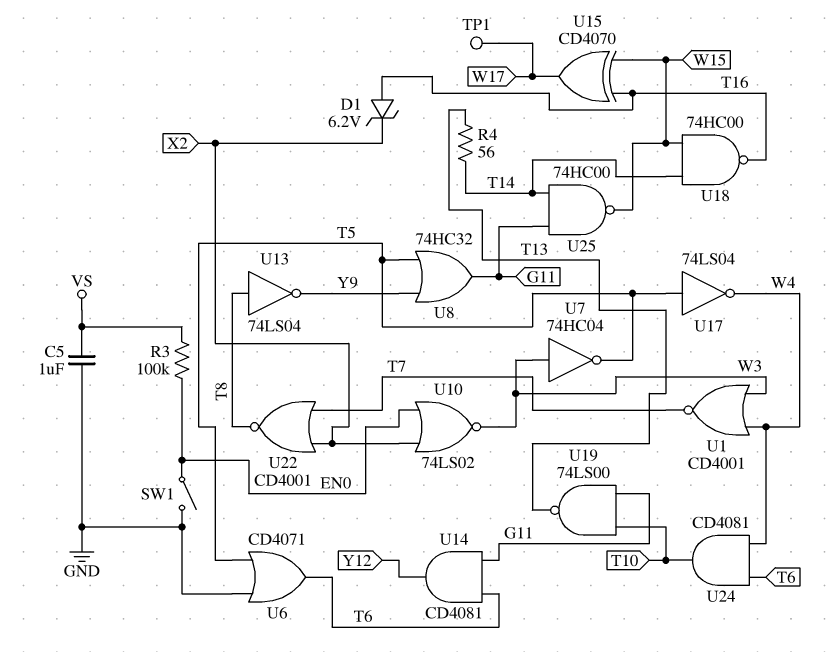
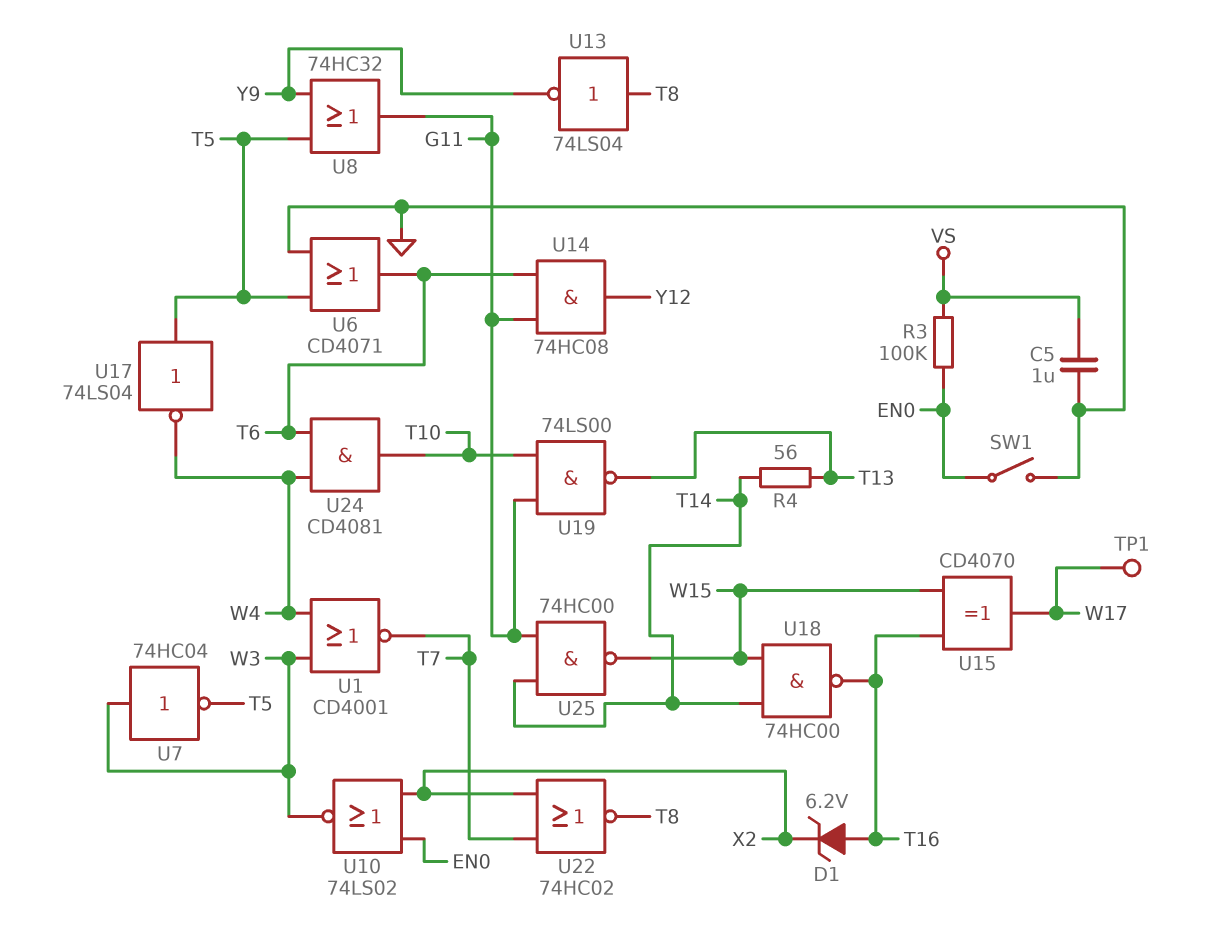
U14: AND CD4081 (in G11, in T6, out Y12) -> AND 74HC08 (in G11, in T6, out Y12)
U22: NOR CD4001 (in T7, in X2, out T8) -> NOR 74HC02 (in T7, in X2, out T8)

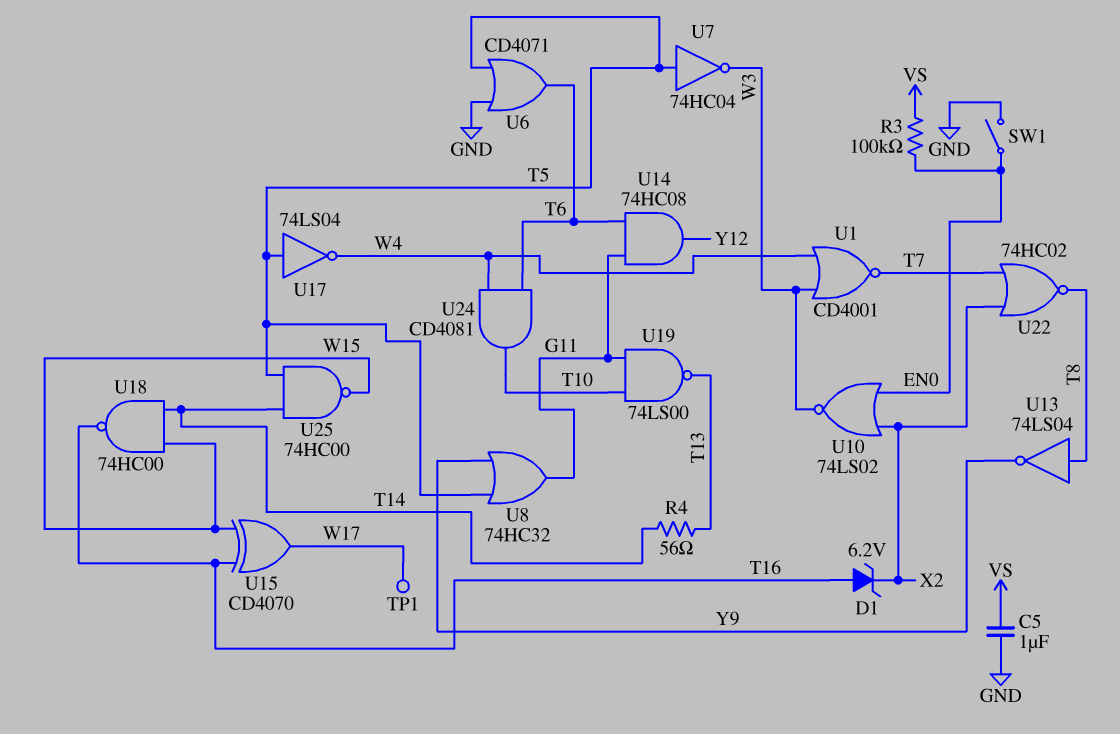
U7: NOT 74HC04 (in W3, out T5) -> NOT 74HC04 (in T5, out W3)
U25: NAND 74HC00 (in G11, in T14, out W15) -> NAND 74HC00 (in T5, in T14, out W15)

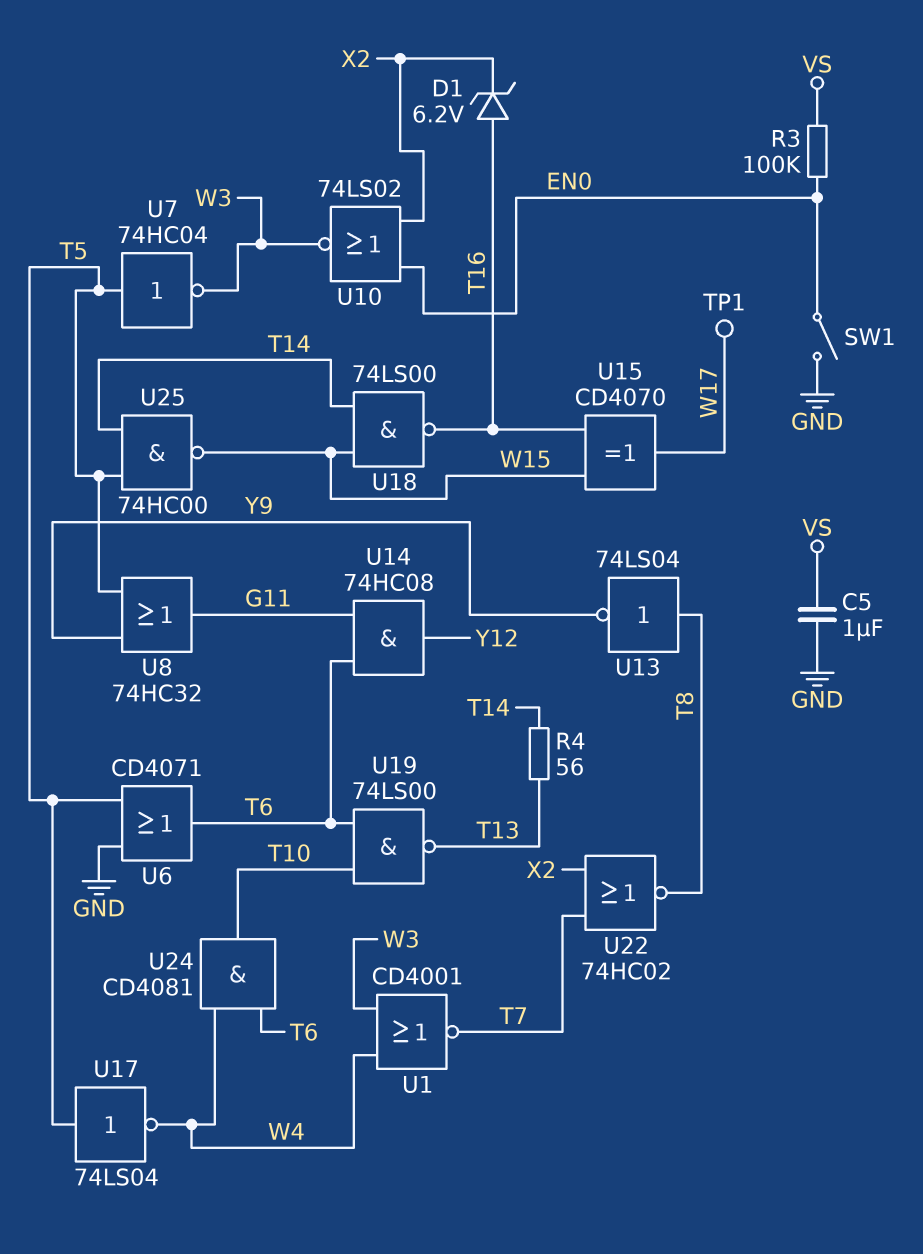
U18: NAND 74HC00 (in T14, in W15, out T16) -> NAND 74LS00 (in T14, in W15, out T16)
U19: NAND 74LS00 (in G11, in T10, out T13) -> NAND 74LS00 (in T6, in T10, out T13)

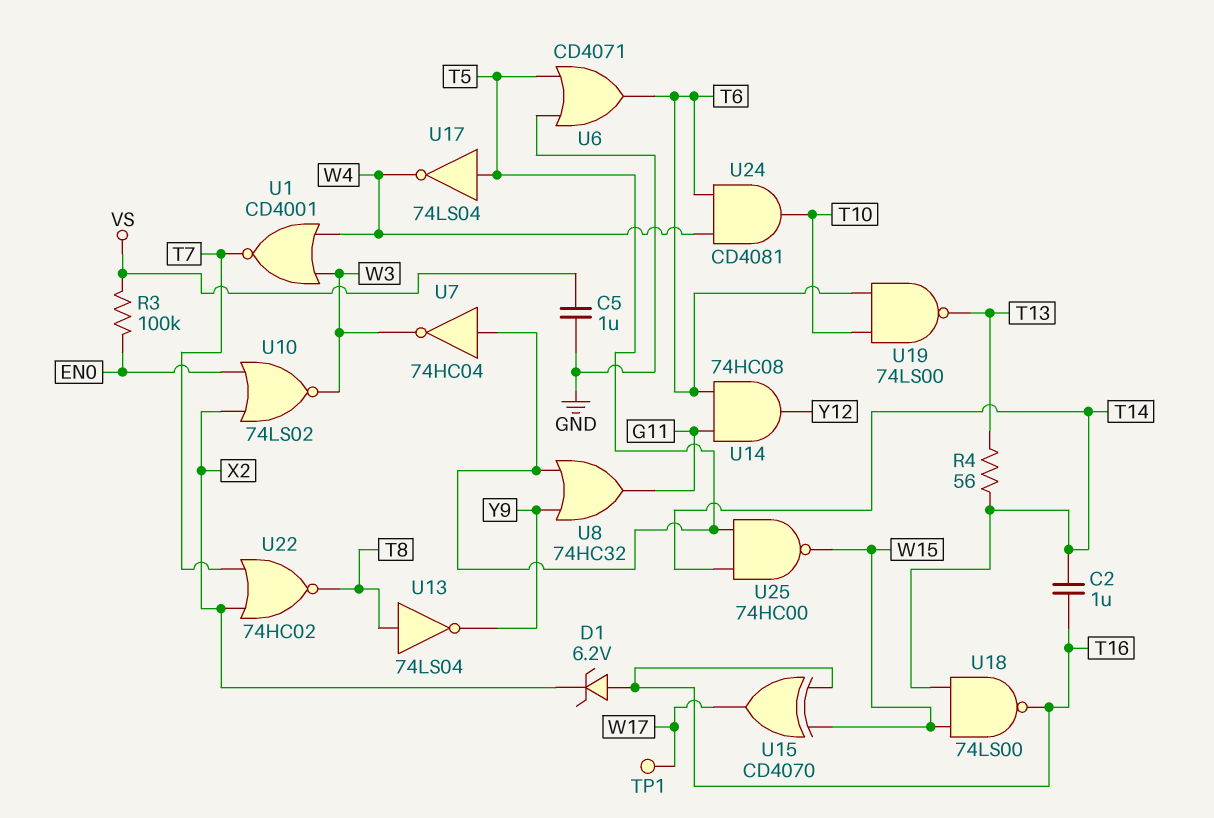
C2: none -> 1uF (T14, T16)
SW1: switch (EN0, GND) -> none

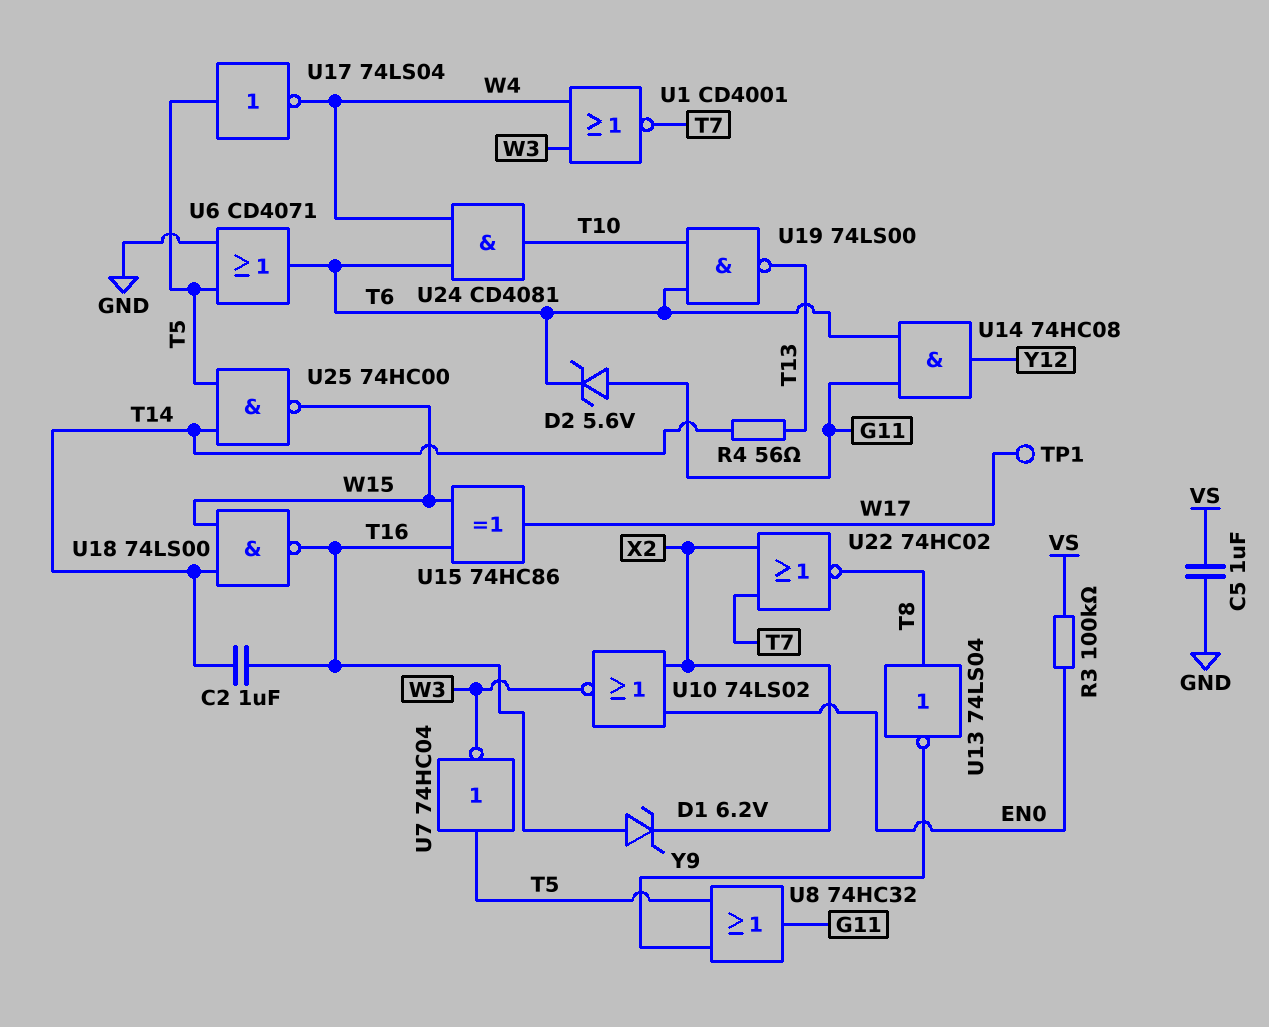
D2: none -> zener 5.6V (A G11, K T6)
U15: XOR CD4070 (in T16, in W15, out W17) -> XOR 74HC86 (in T16, in W15, out W17)

